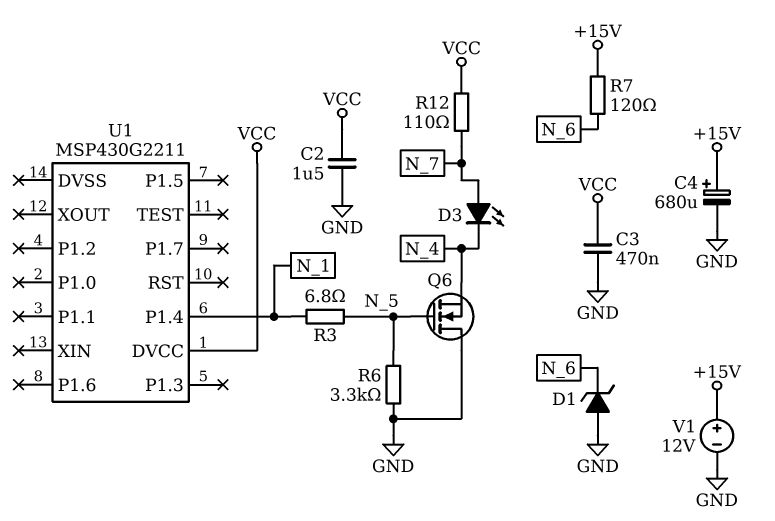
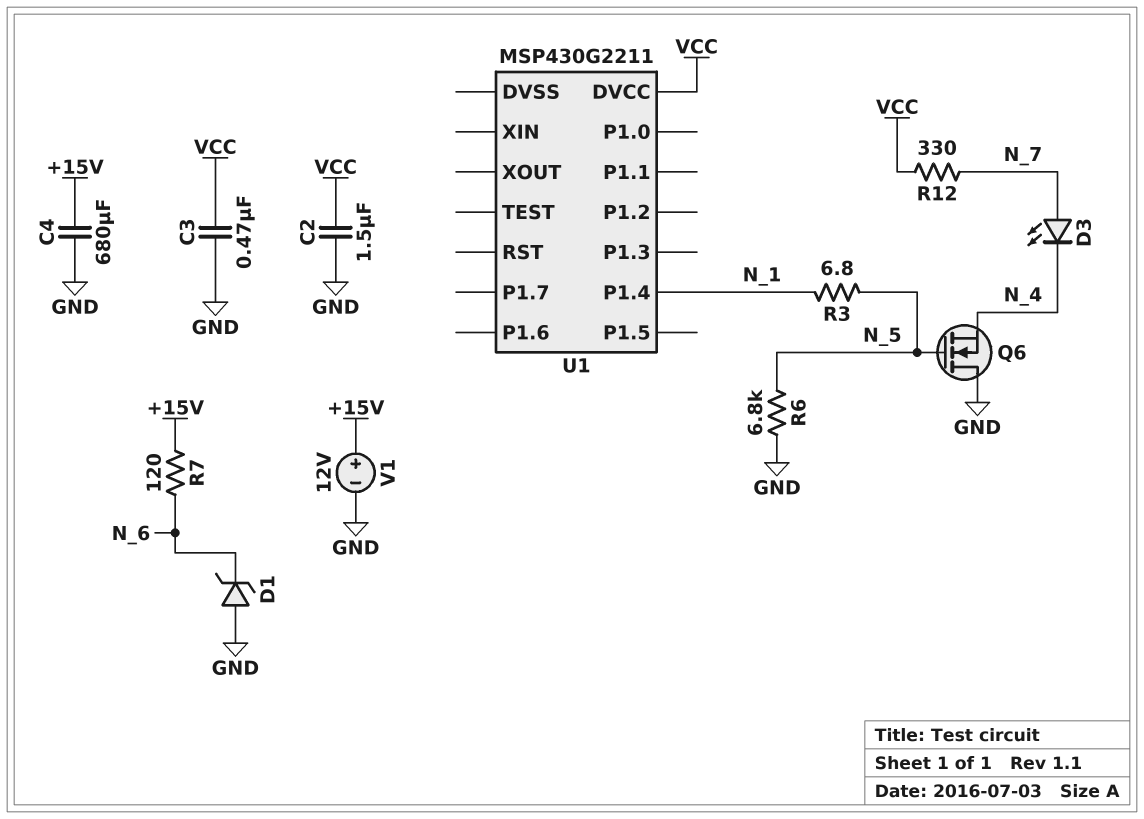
C4: 680uF (plus +15V, minus GND) -> 680uF (+15V, GND)
R6: 3.3k (GND, N_5) -> 6.8k (GND, N_5)
R12: 110 (N_7, VCC) -> 330 (N_7, VCC)

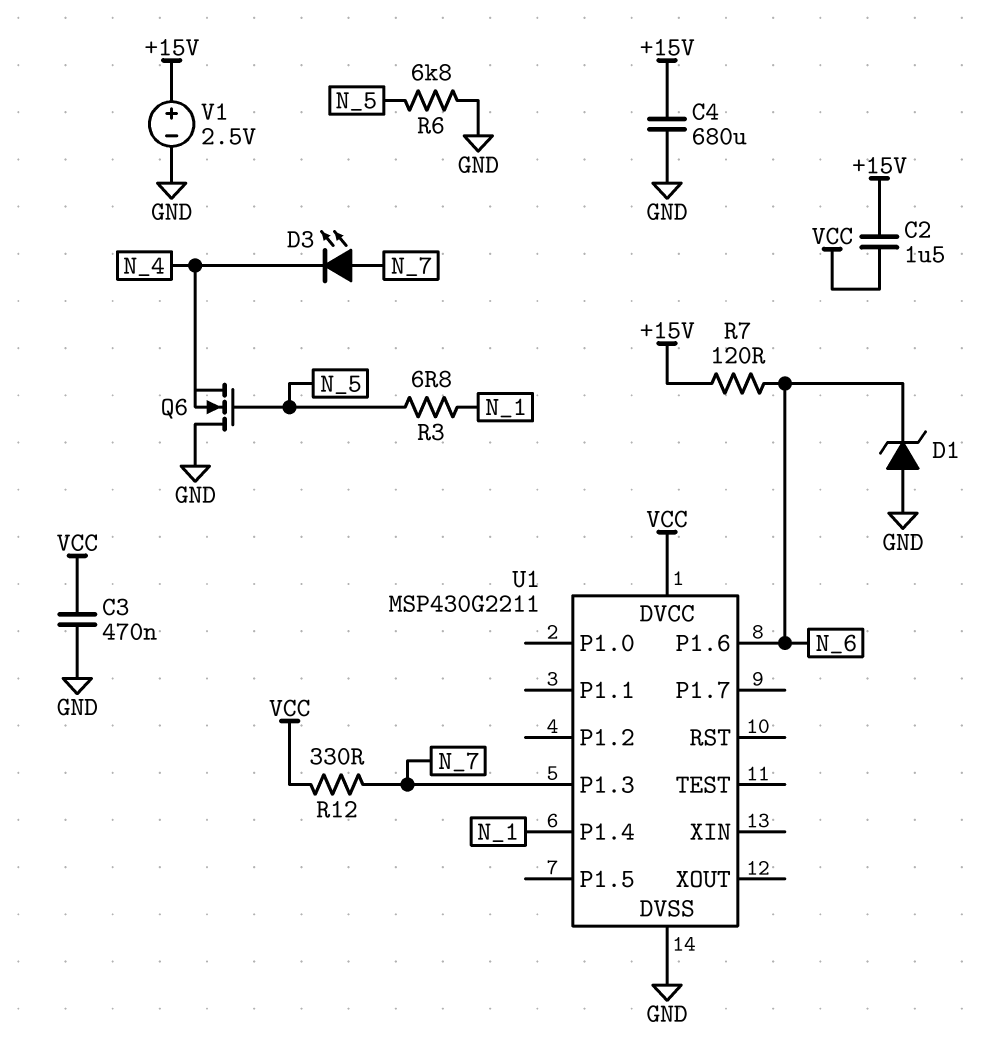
C2: 1.5uF (GND, VCC) -> 1.5uF (+15V, VCC)
U1 pin DVSS: none -> GND
U1 pin P1.3: none -> N_7
U1 pin P1.6: none -> N_6
V1: 12V (plus +15V, minus GND) -> 2.5V (plus +15V, minus GND)

